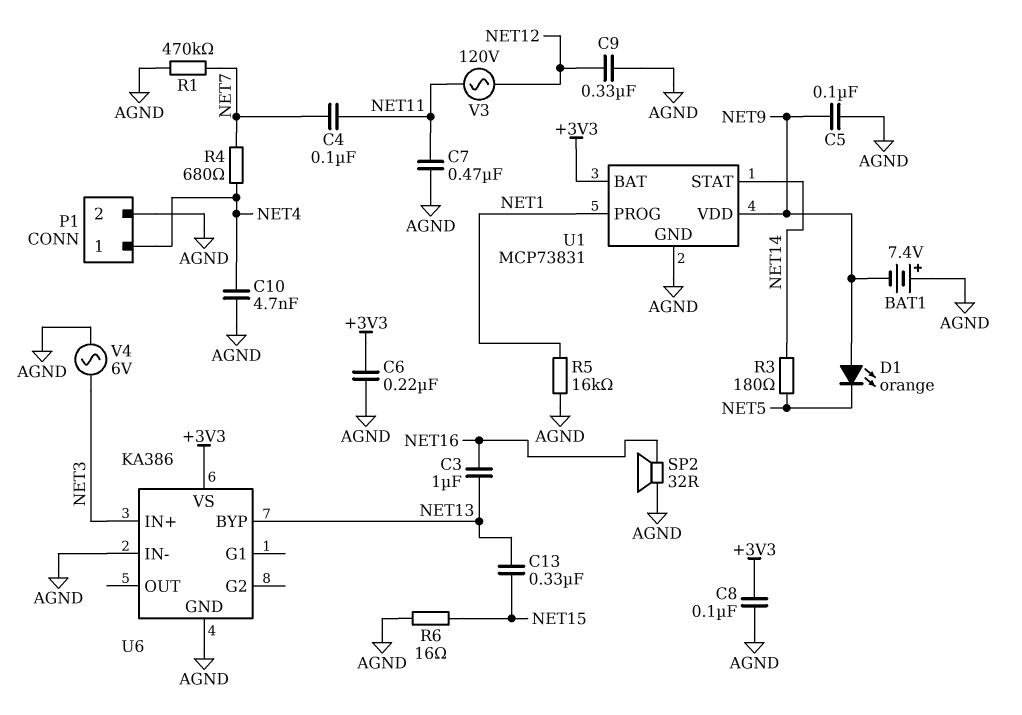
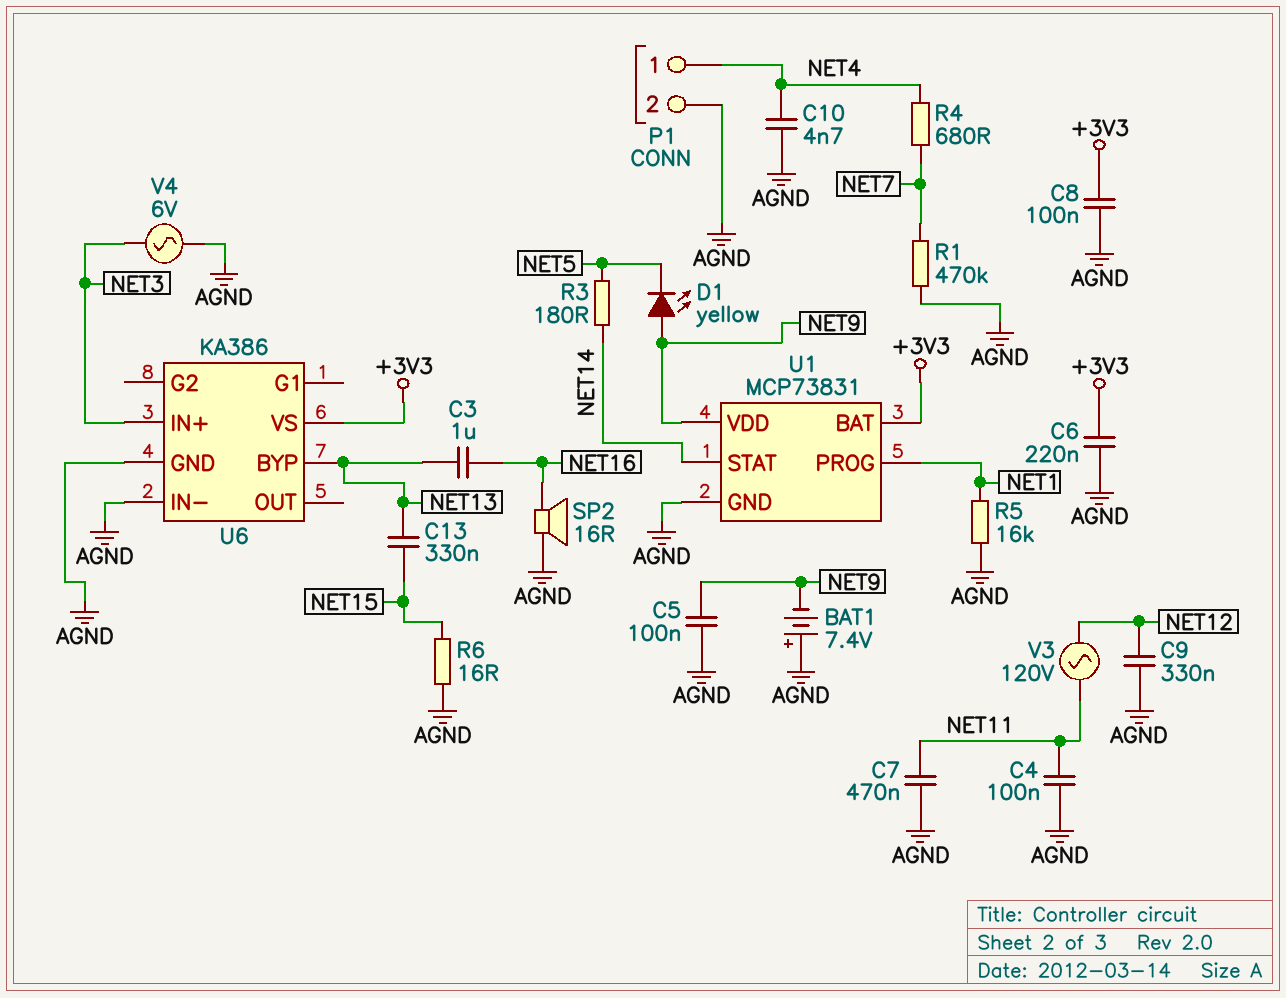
C4: 100nF (NET7, NET11) -> 100nF (AGND, NET11)
D1: LED orange (A NET9, K NET5) -> LED yellow (A NET9, K NET5)
SP2: speaker 32R (AGND, NET16) -> speaker 16R (AGND, NET16)

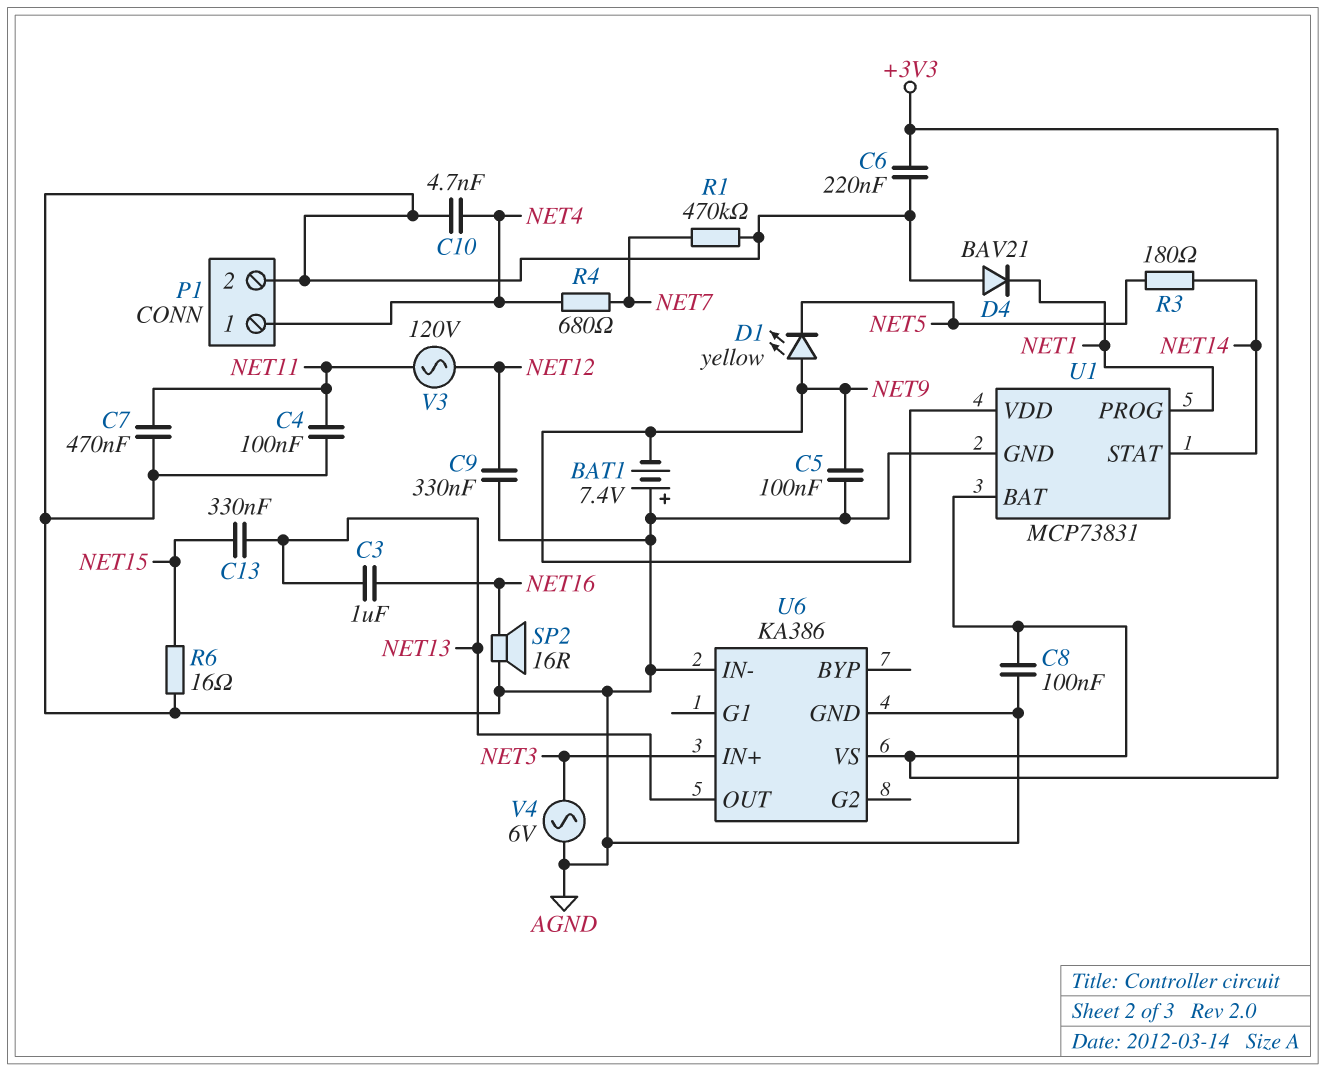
D4: none -> diode BAV21 (A AGND, K NET1)
R5: 16k (AGND, NET1) -> none
U6 pin BYP: NET13 -> none
U6 pin OUT: none -> NET13

